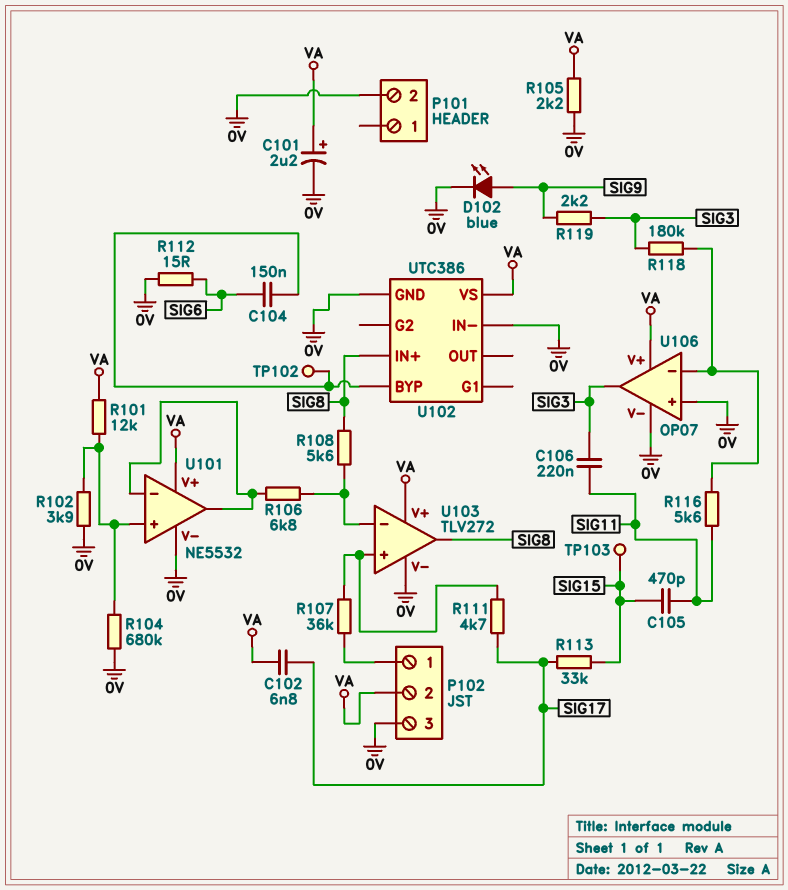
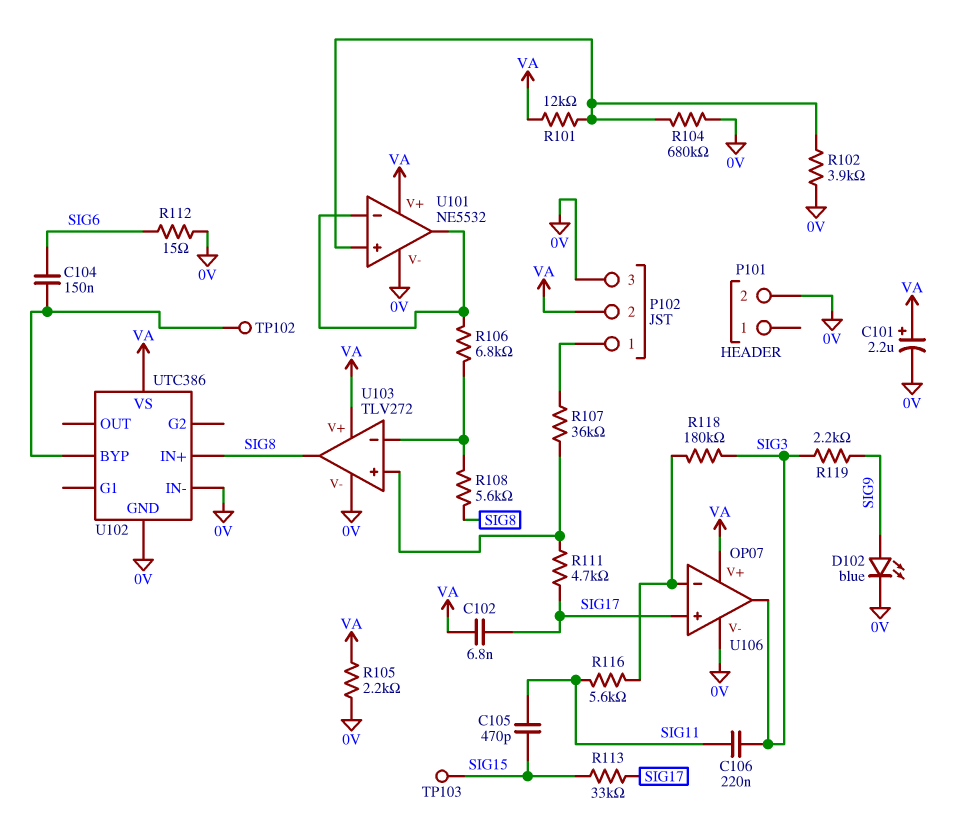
U106 pin in+: 0V -> SIG17

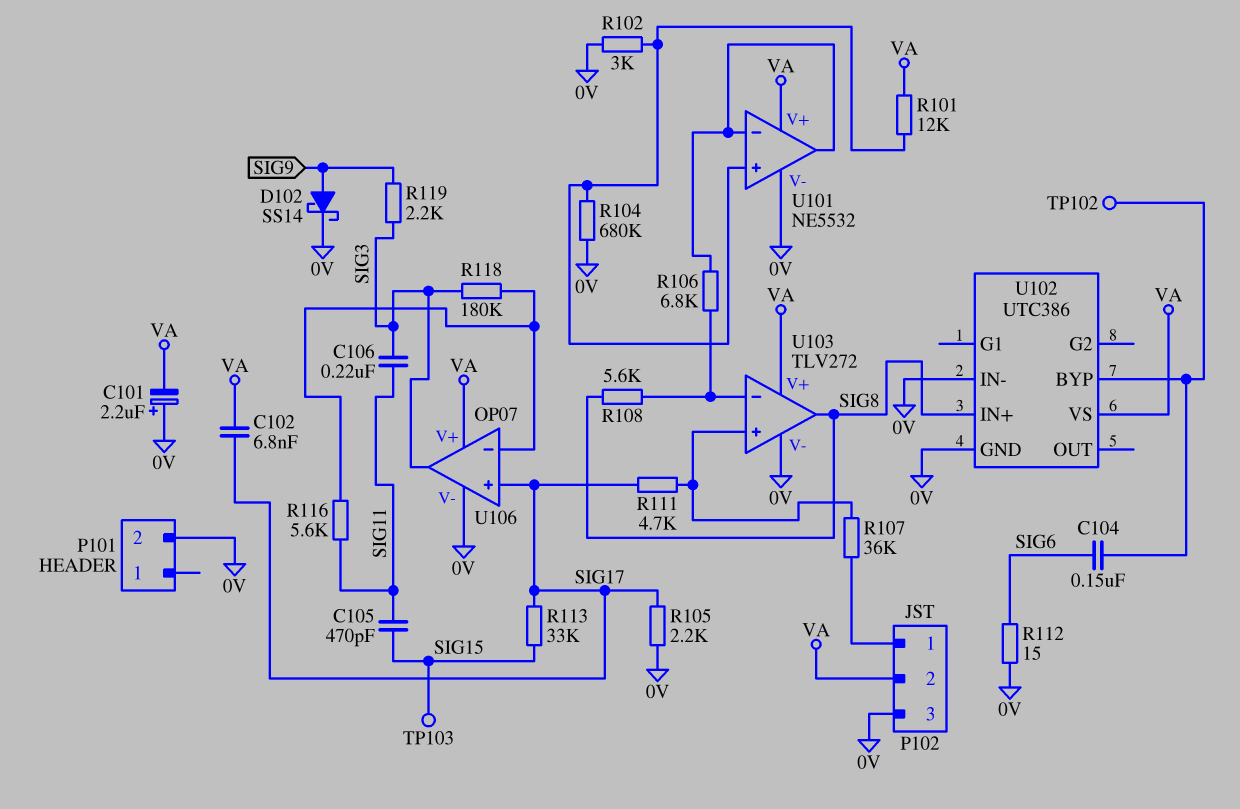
C101: 2.2uF (plus VA, minus 0V) -> 2.2uF (plus 0V, minus VA)
D102: LED blue (A SIG9, K 0V) -> schottky SS14 (A SIG9, K 0V)
R102: 3.9k (0V, U101/in+) -> 3k (0V, U101/in+)
R105: 2.2k (0V, VA) -> 2.2k (0V, SIG17)

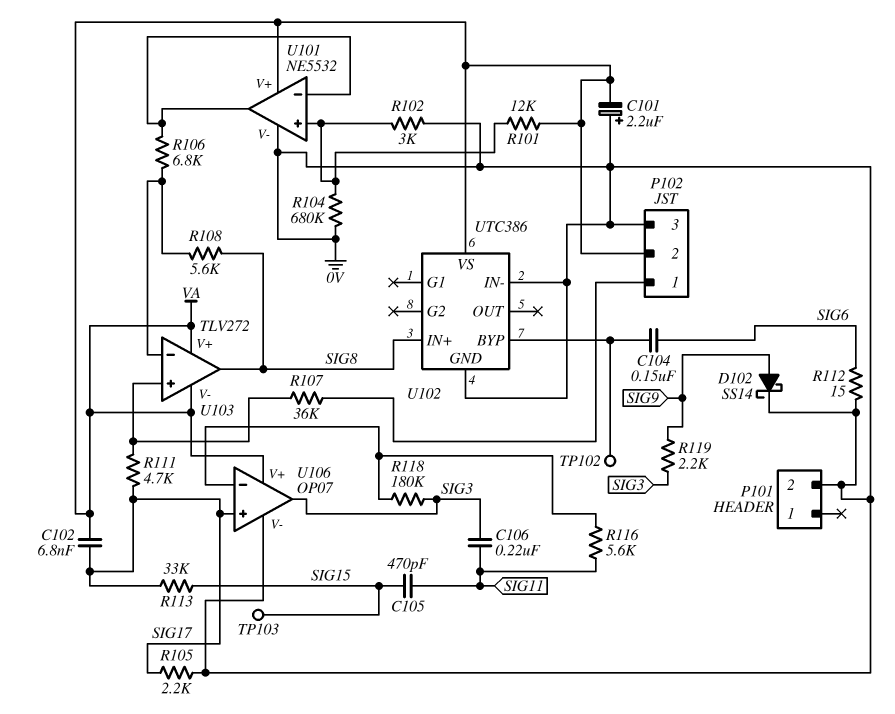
U103 pin V-: 0V -> VA

